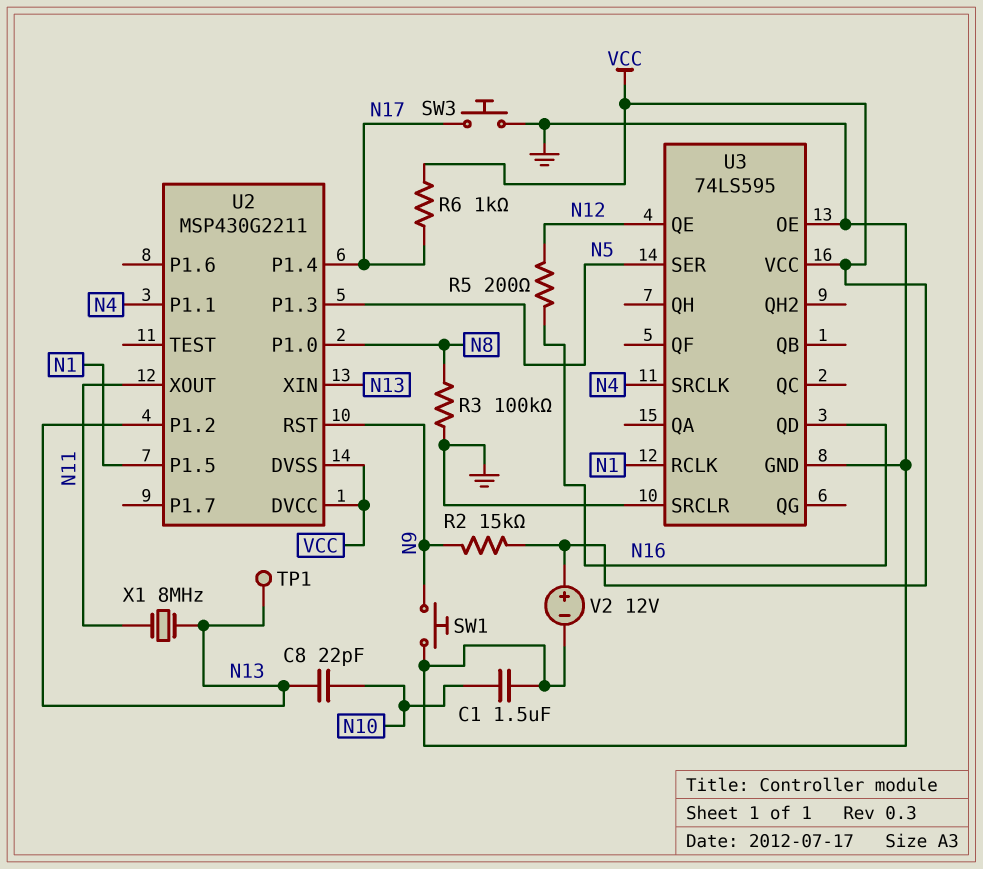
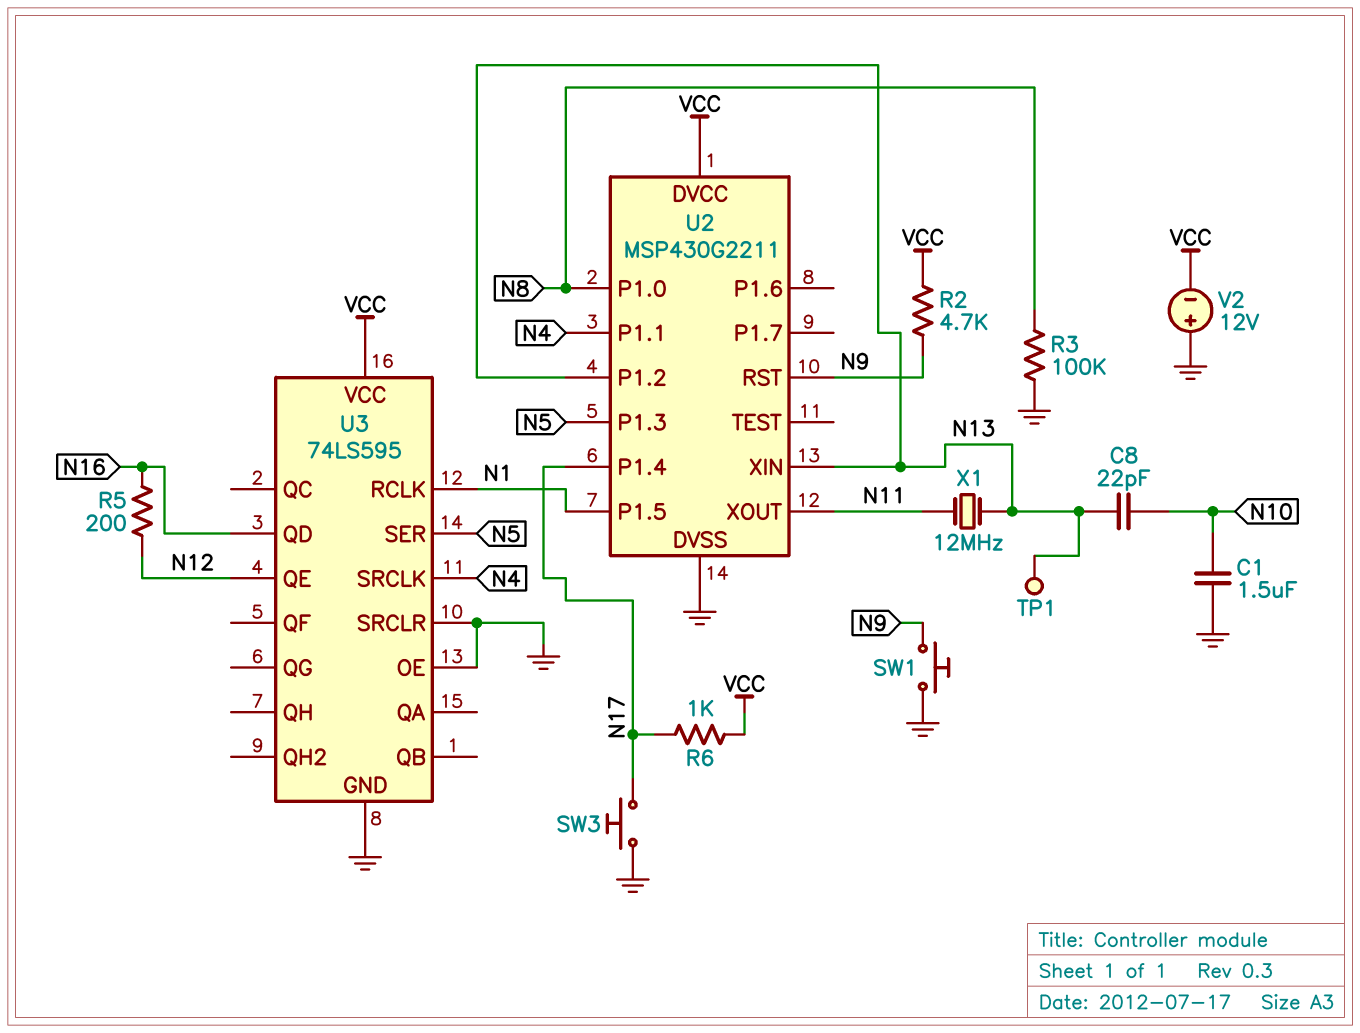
R2: 15k (N9, VCC) -> 4.7k (N9, VCC)
U2 pin DVSS: VCC -> GND
V2: 12V (plus VCC, minus GND) -> 12V (plus GND, minus VCC)
X1: 8MHz (N11, N13) -> 12MHz (N11, N13)

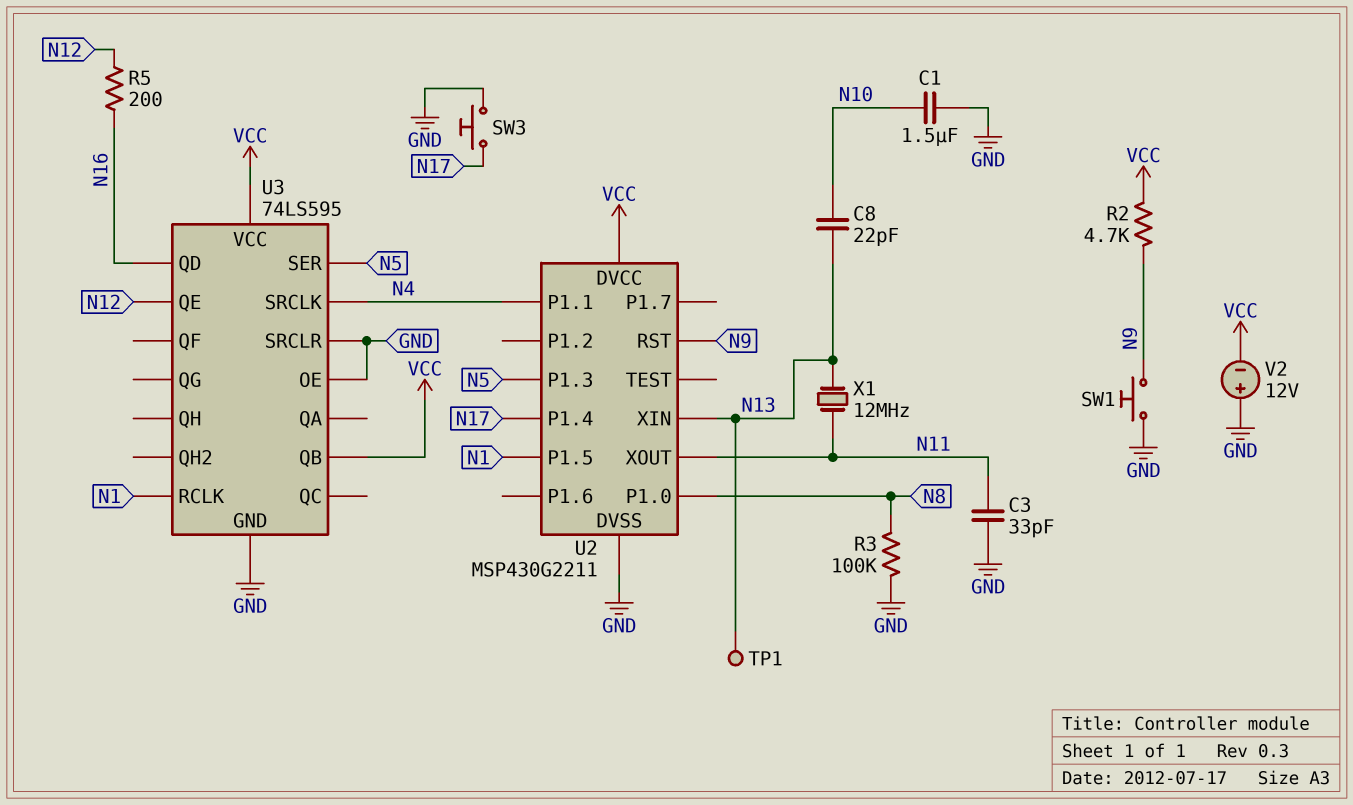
C3: none -> 33pF (GND, N11)
R6: 1k (N17, VCC) -> none
U2 pin P1.2: N13 -> none
U3 pin QB: none -> VCC

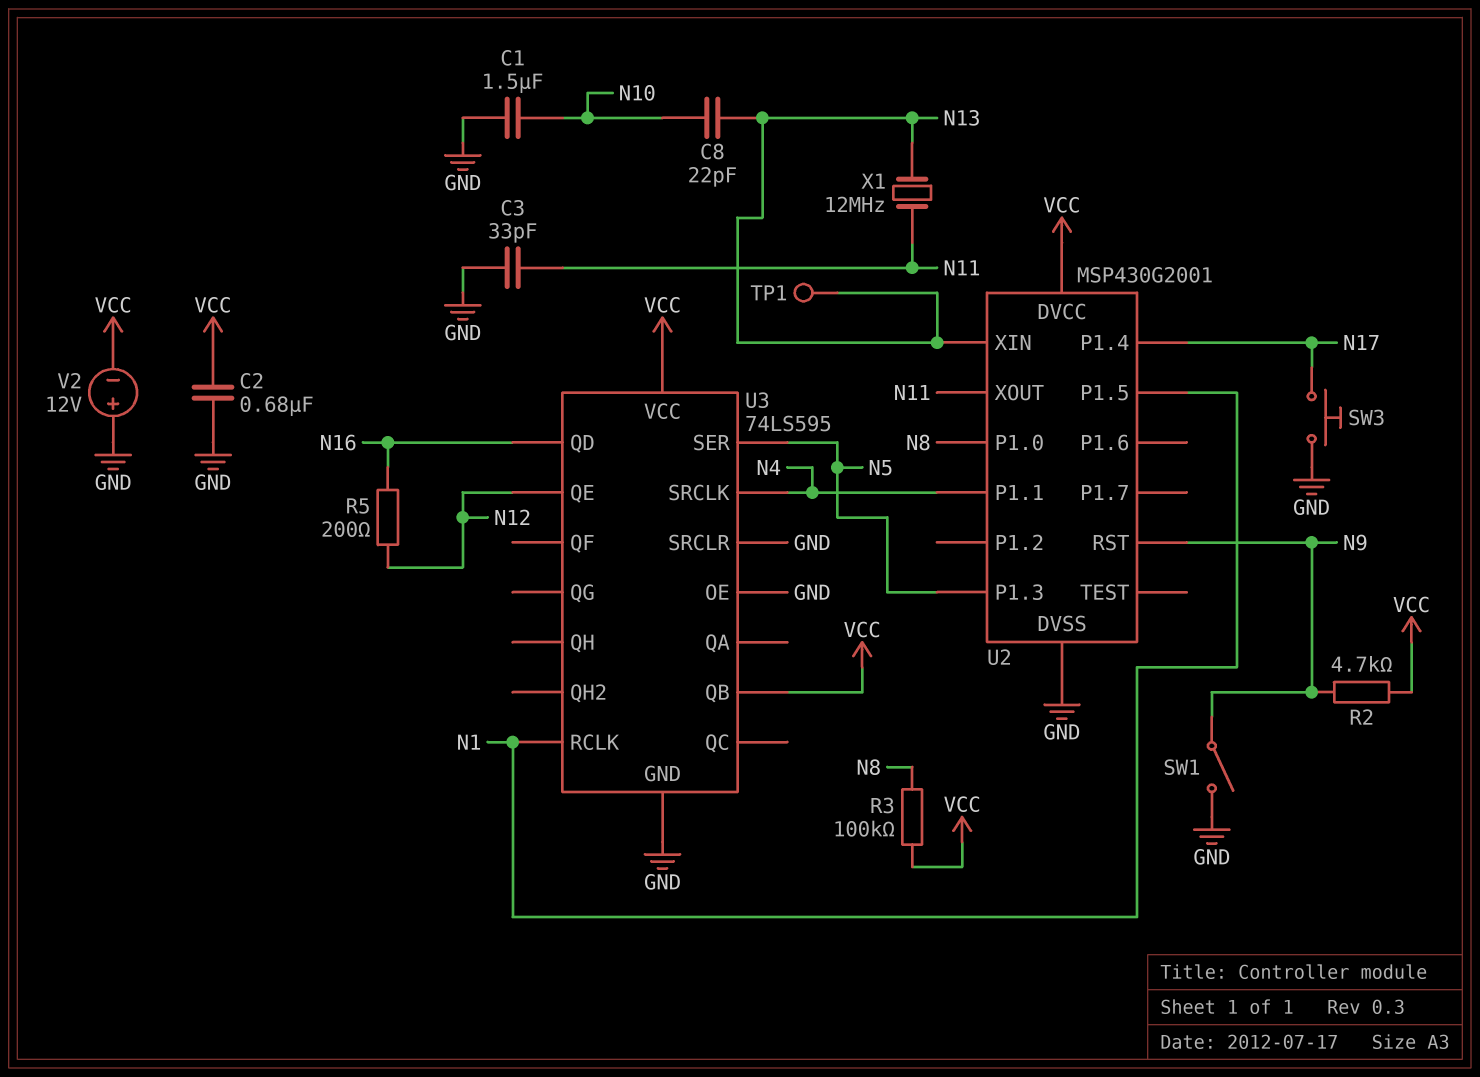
C2: none -> 680nF (GND, VCC)
R3: 100k (GND, N8) -> 100k (N8, VCC)
SW1: button (GND, N9) -> switch (GND, N9)
U2: MSP430G2211 -> MSP430G2001

